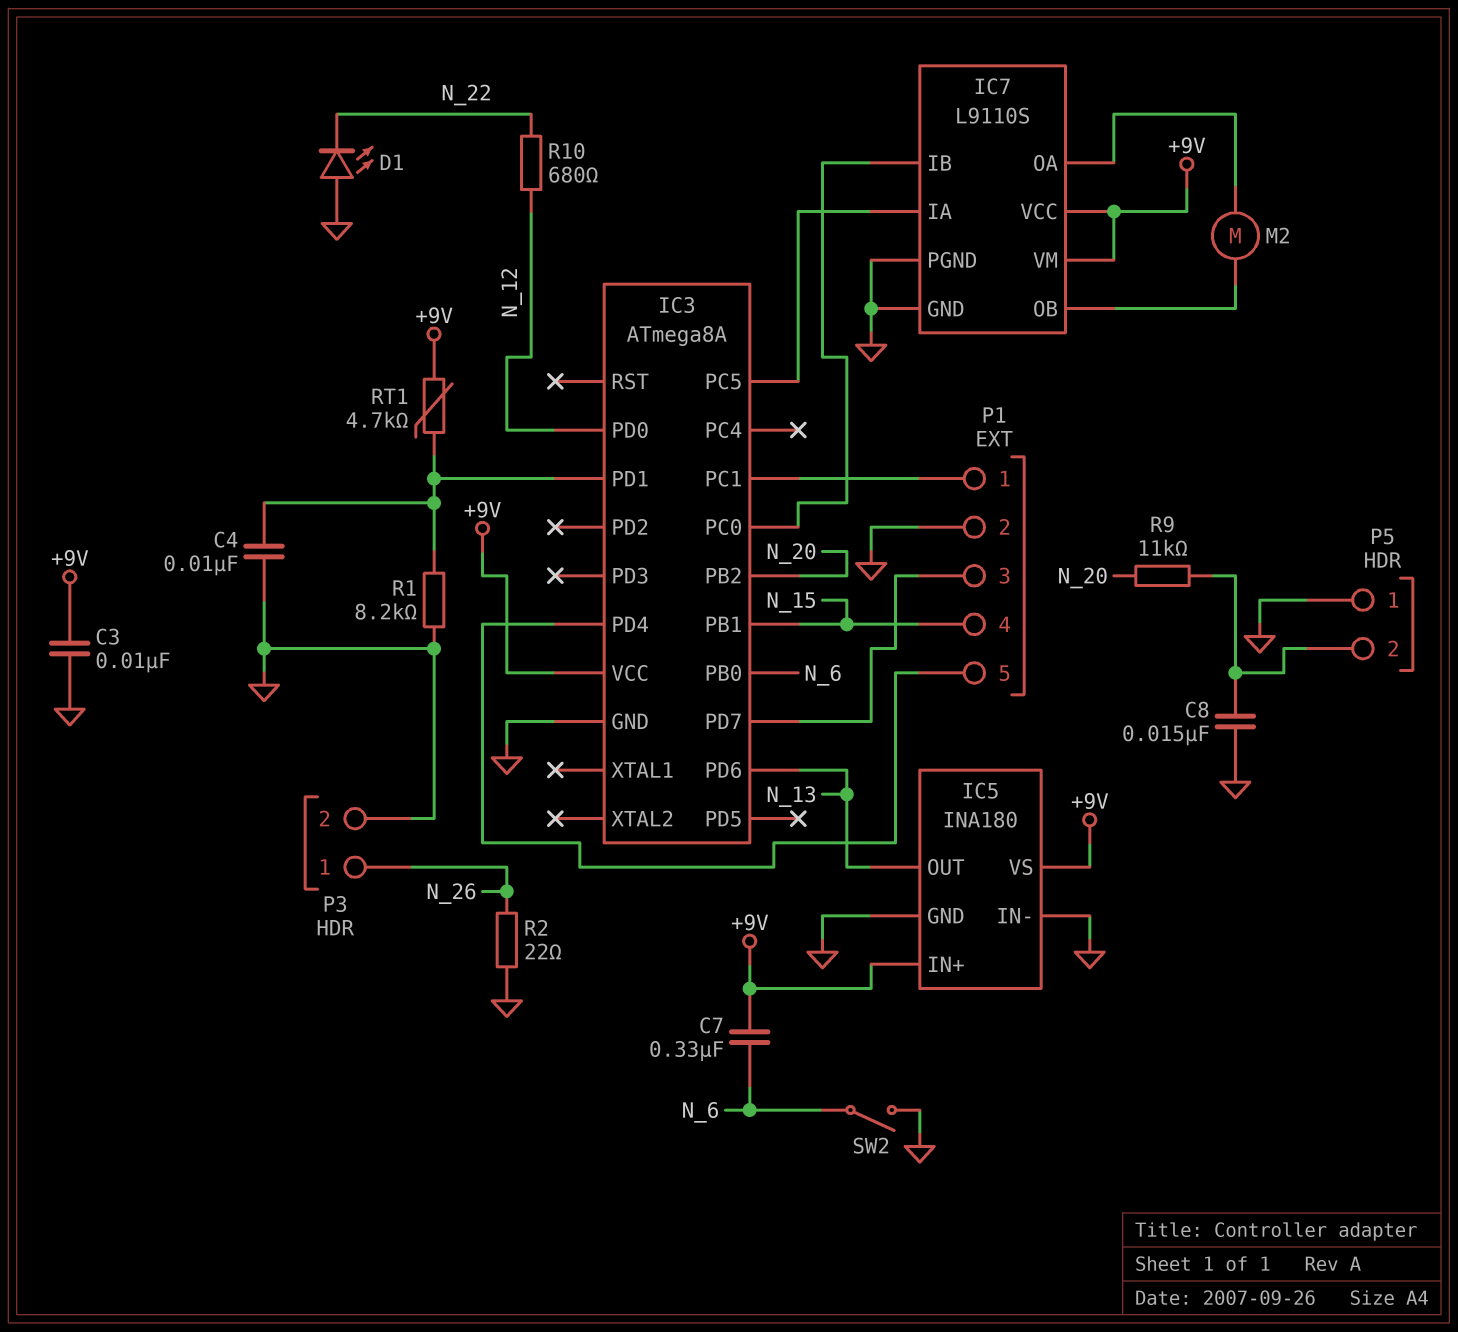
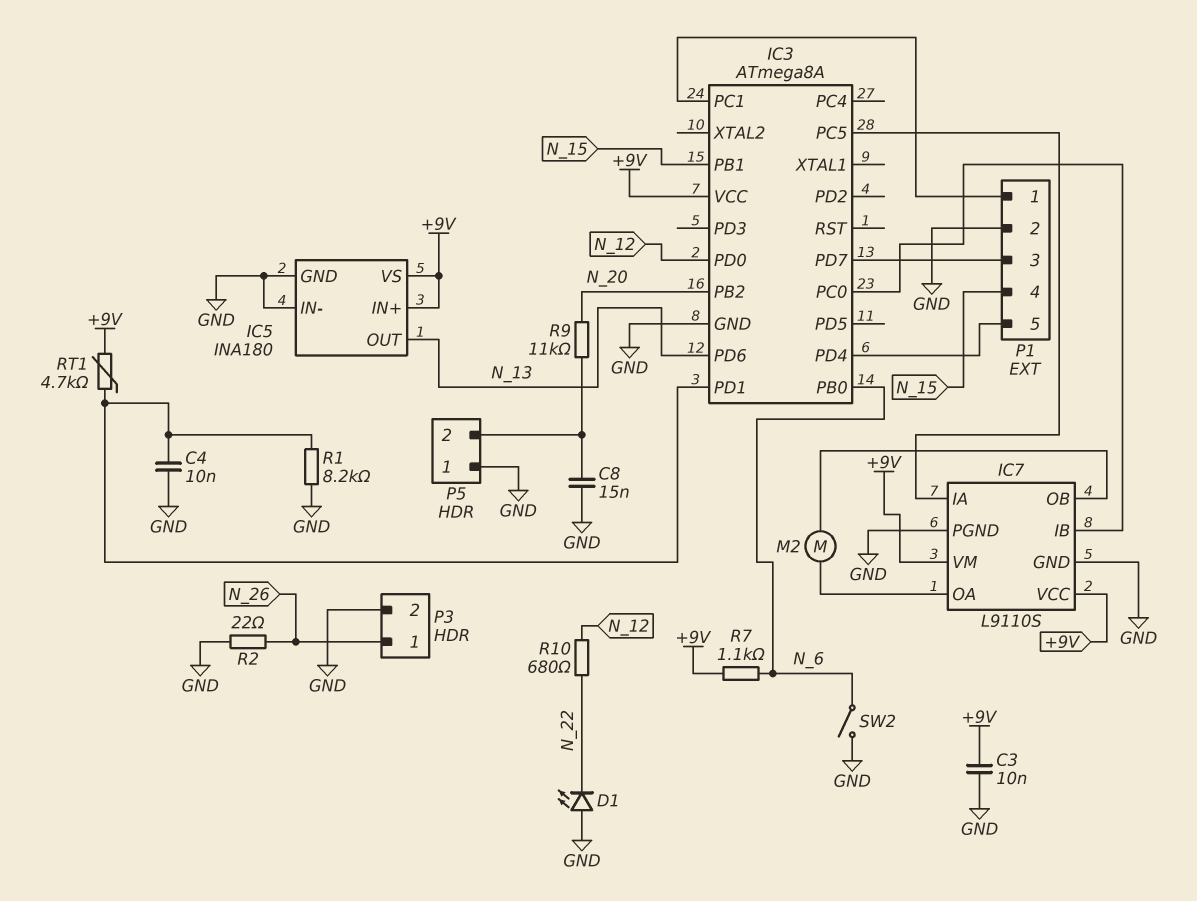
C7: 330nF (+9V, N_6) -> none
R7: none -> 1.1k (+9V, N_6)

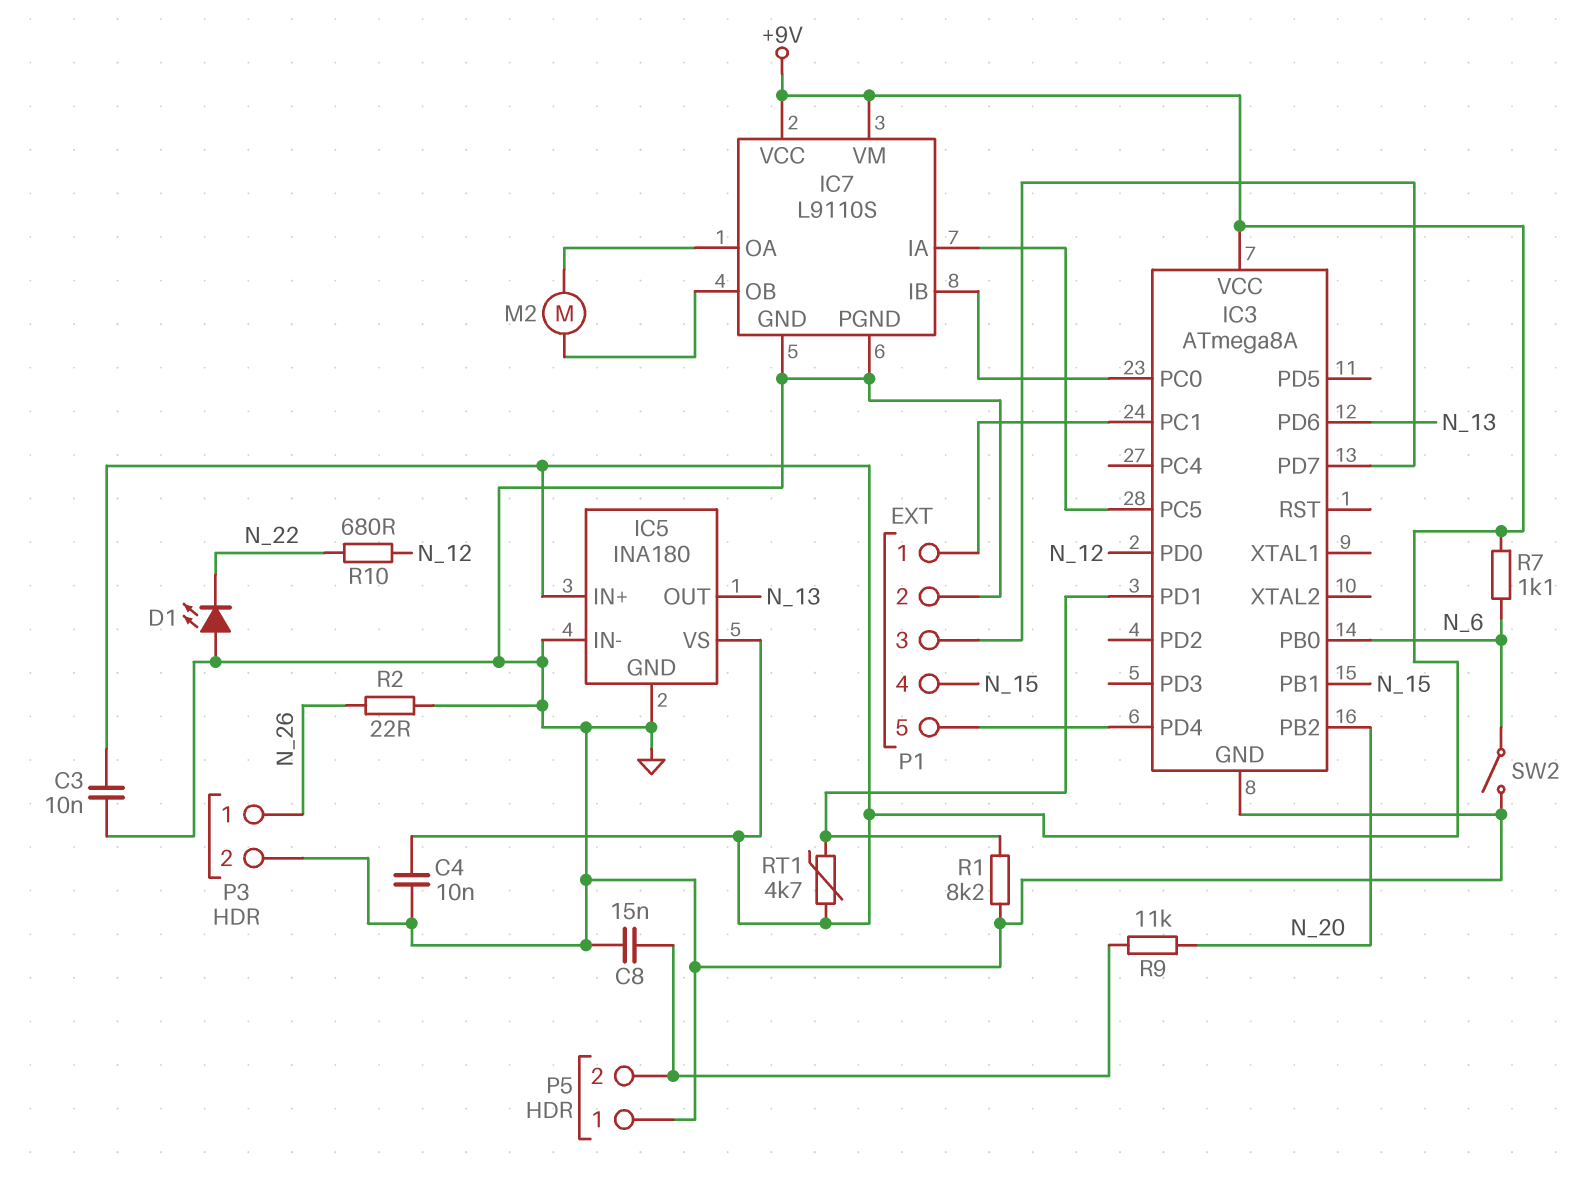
C4: 10nF (GND, IC3/PD1) -> 10nF (+9V, GND)

